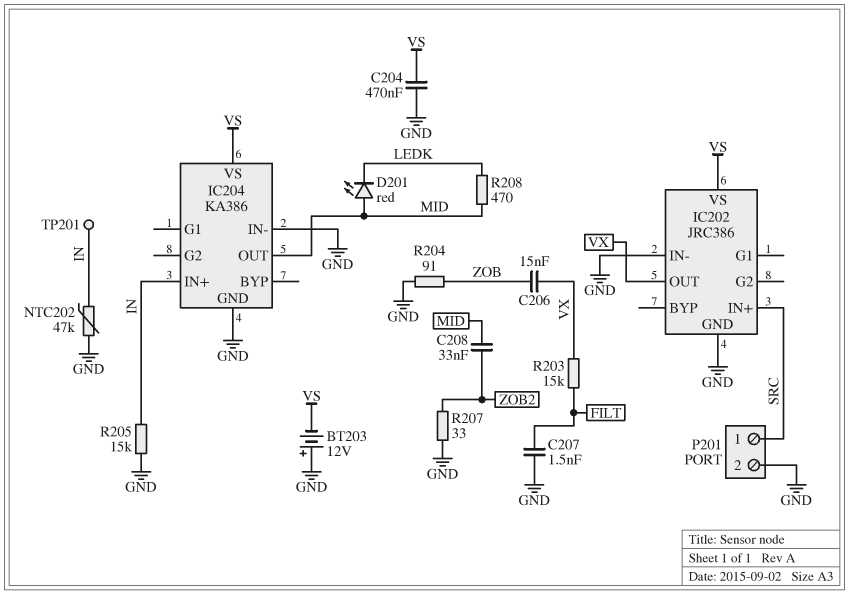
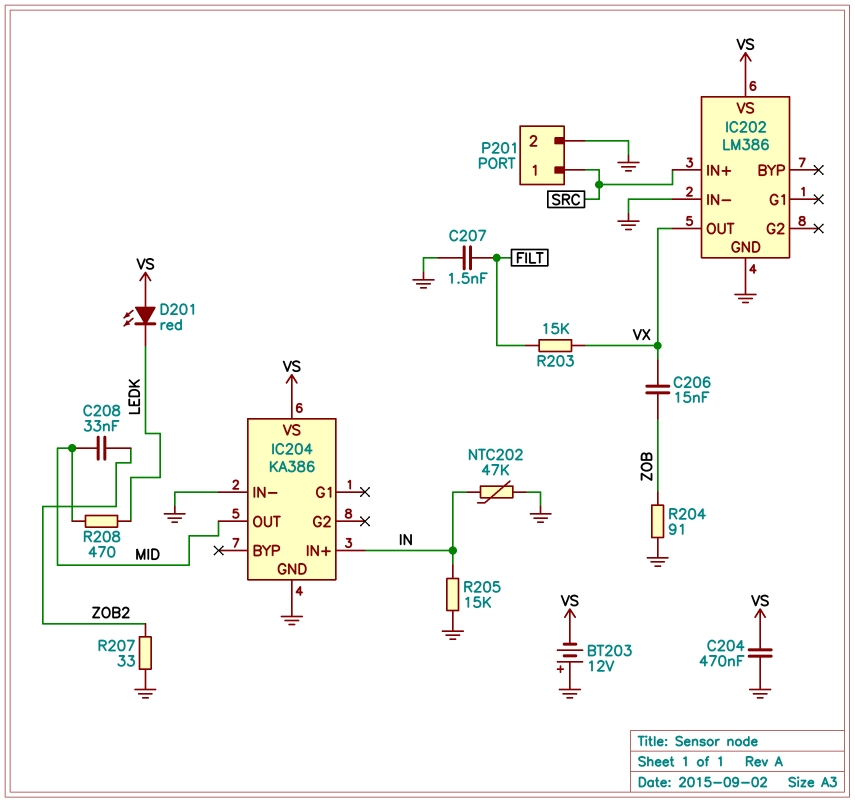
D201: LED red (A MID, K LEDK) -> LED red (A VS, K LEDK)
IC202: JRC386 -> LM386
TP201: test point (IN) -> none

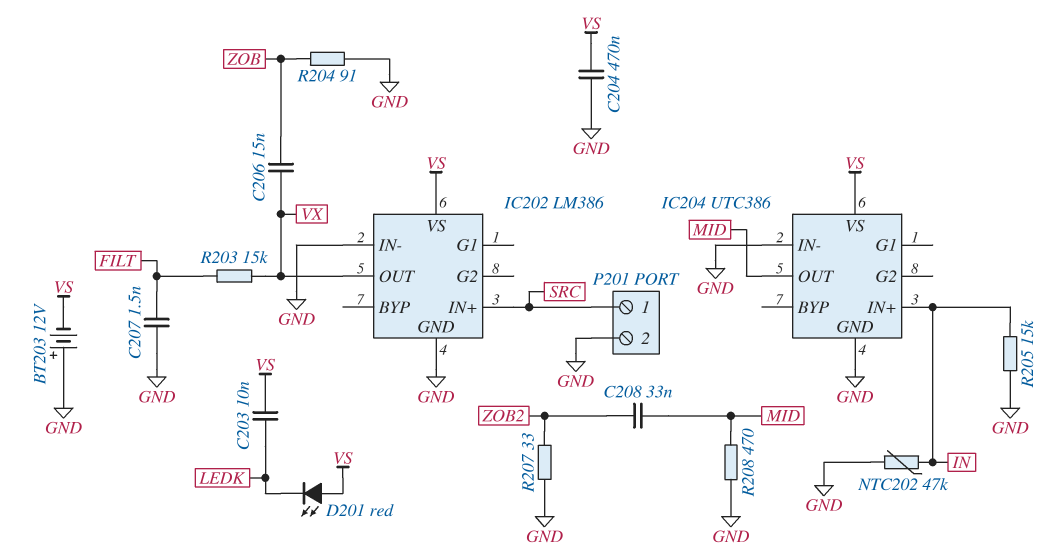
C203: none -> 10nF (LEDK, VS)
IC204: KA386 -> UTC386
R208: 470 (LEDK, MID) -> 470 (GND, MID)

